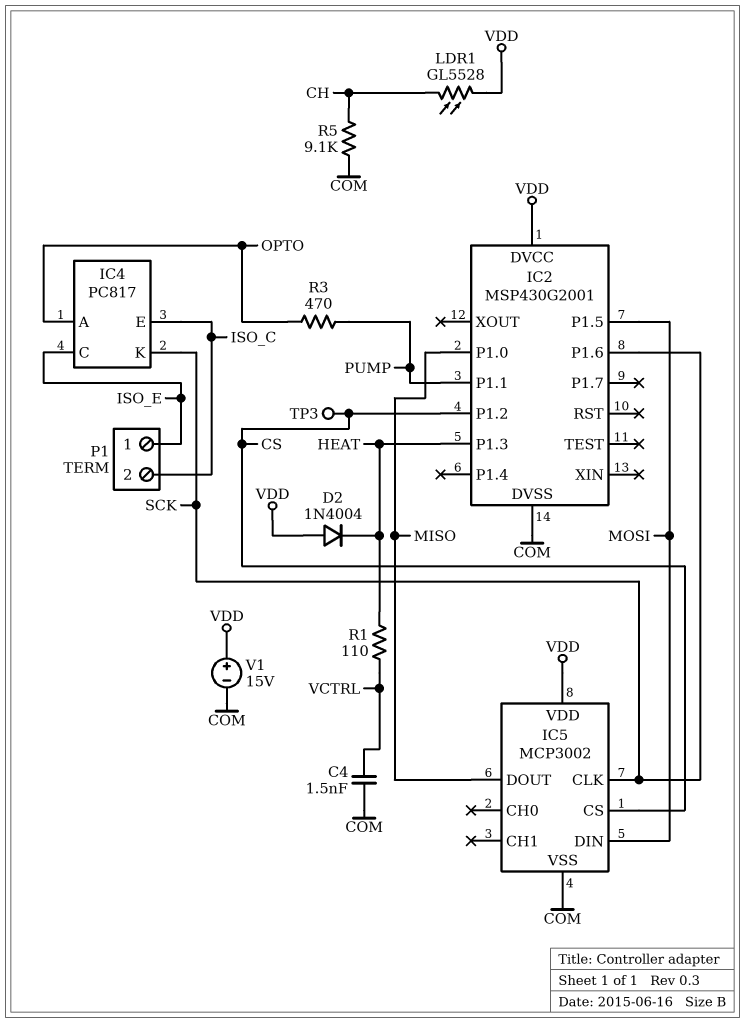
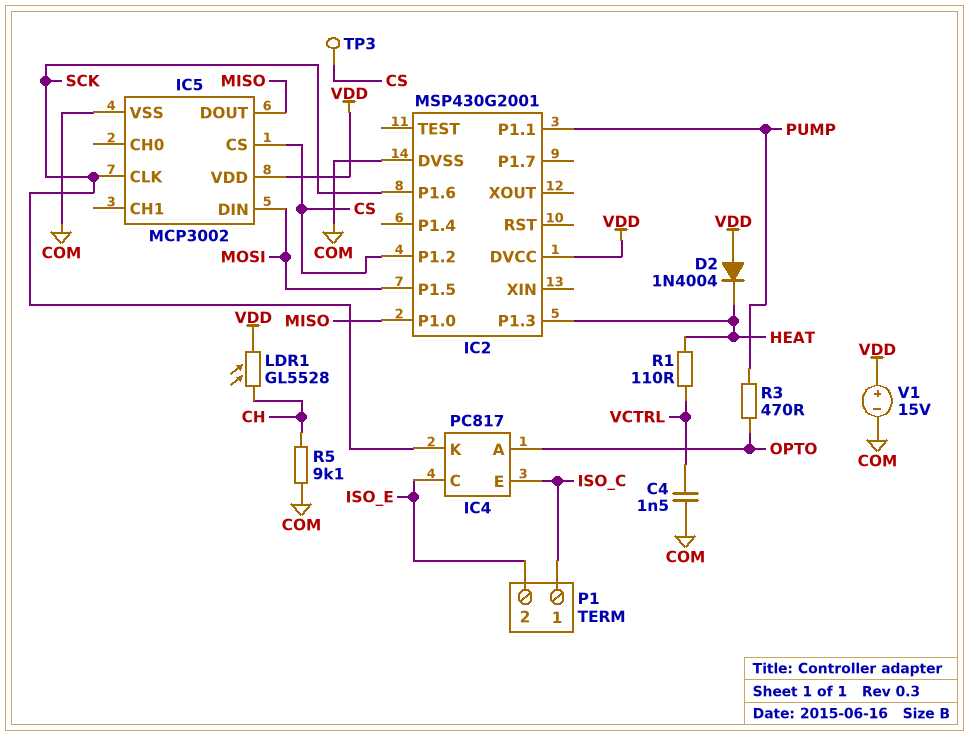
P1 pin 1: ISO_E -> ISO_C
P1 pin 2: ISO_C -> ISO_E

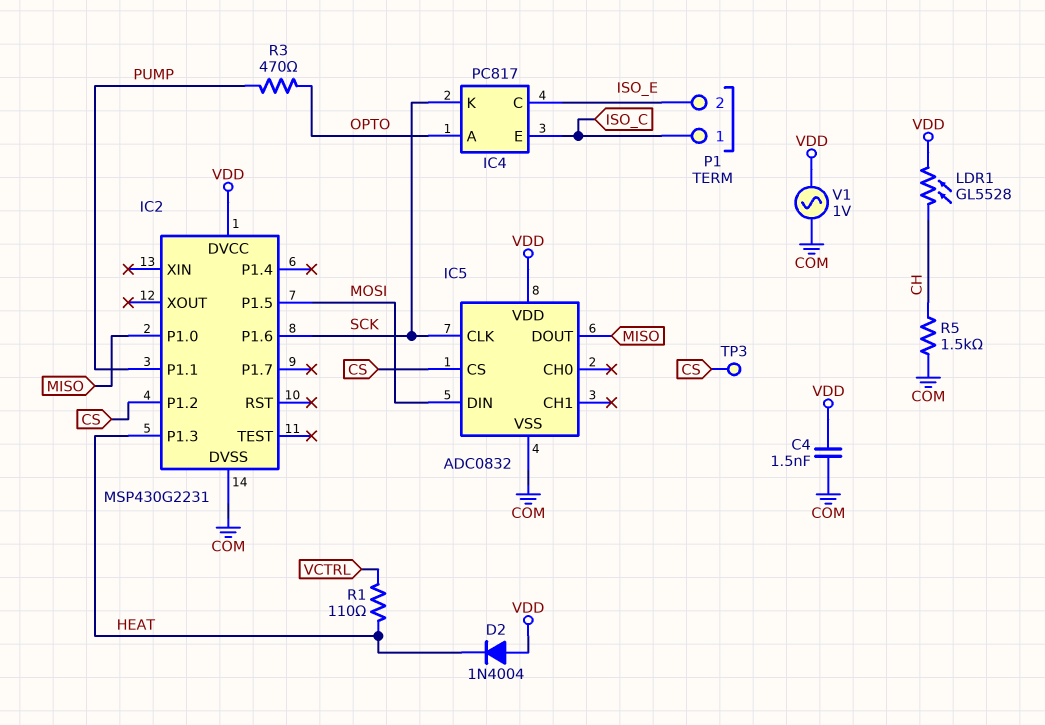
C4: 1.5nF (COM, VCTRL) -> 1.5nF (COM, VDD)
IC2: MSP430G2001 -> MSP430G2231
IC5: MCP3002 -> ADC0832
R5: 9.1k (CH, COM) -> 1.5k (CH, COM)
V1: 15V (plus VDD, minus COM) -> AC 1V (COM, VDD)

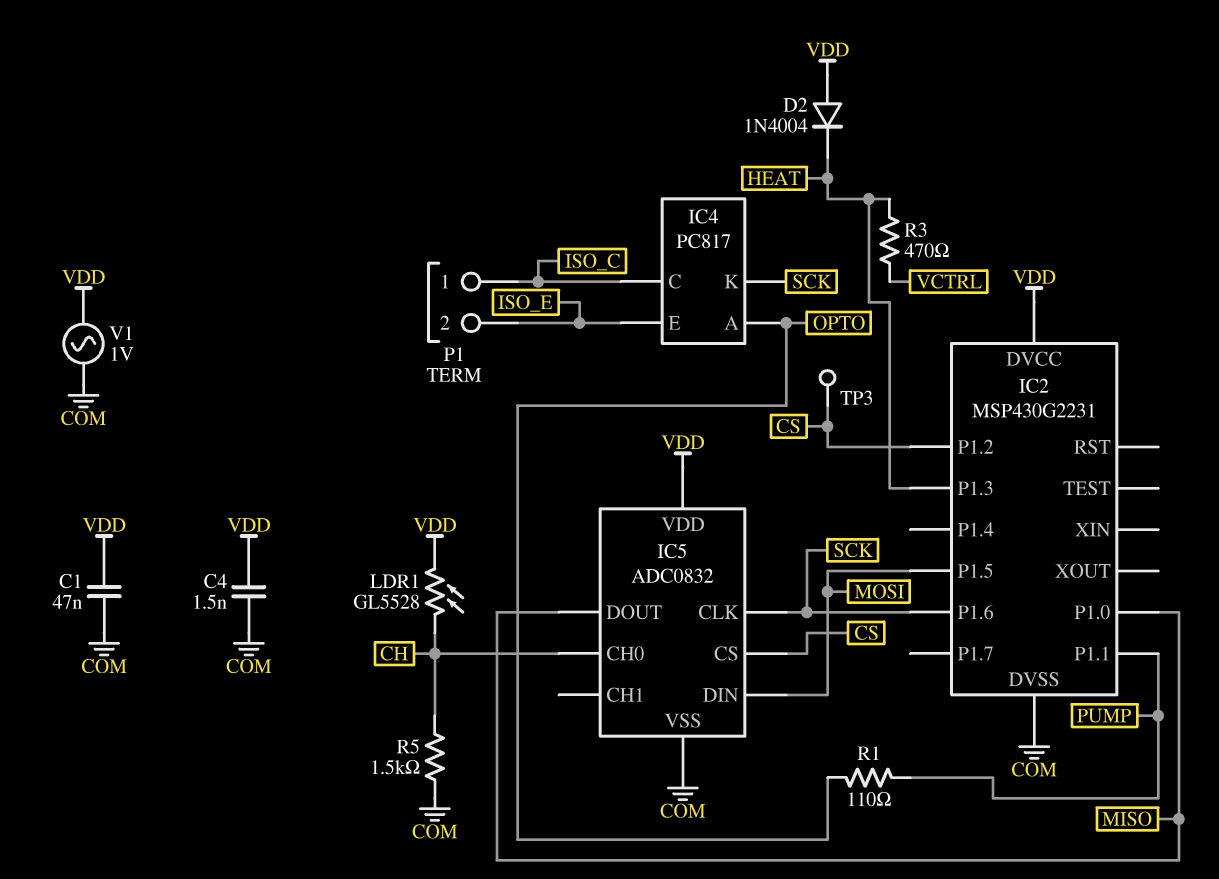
C1: none -> 47nF (COM, VDD)
IC4 pin C: ISO_E -> ISO_C
IC4 pin E: ISO_C -> ISO_E
IC5 pin CH0: none -> CH
R1: 110 (HEAT, VCTRL) -> 110 (OPTO, PUMP)
R3: 470 (OPTO, PUMP) -> 470 (HEAT, VCTRL)

